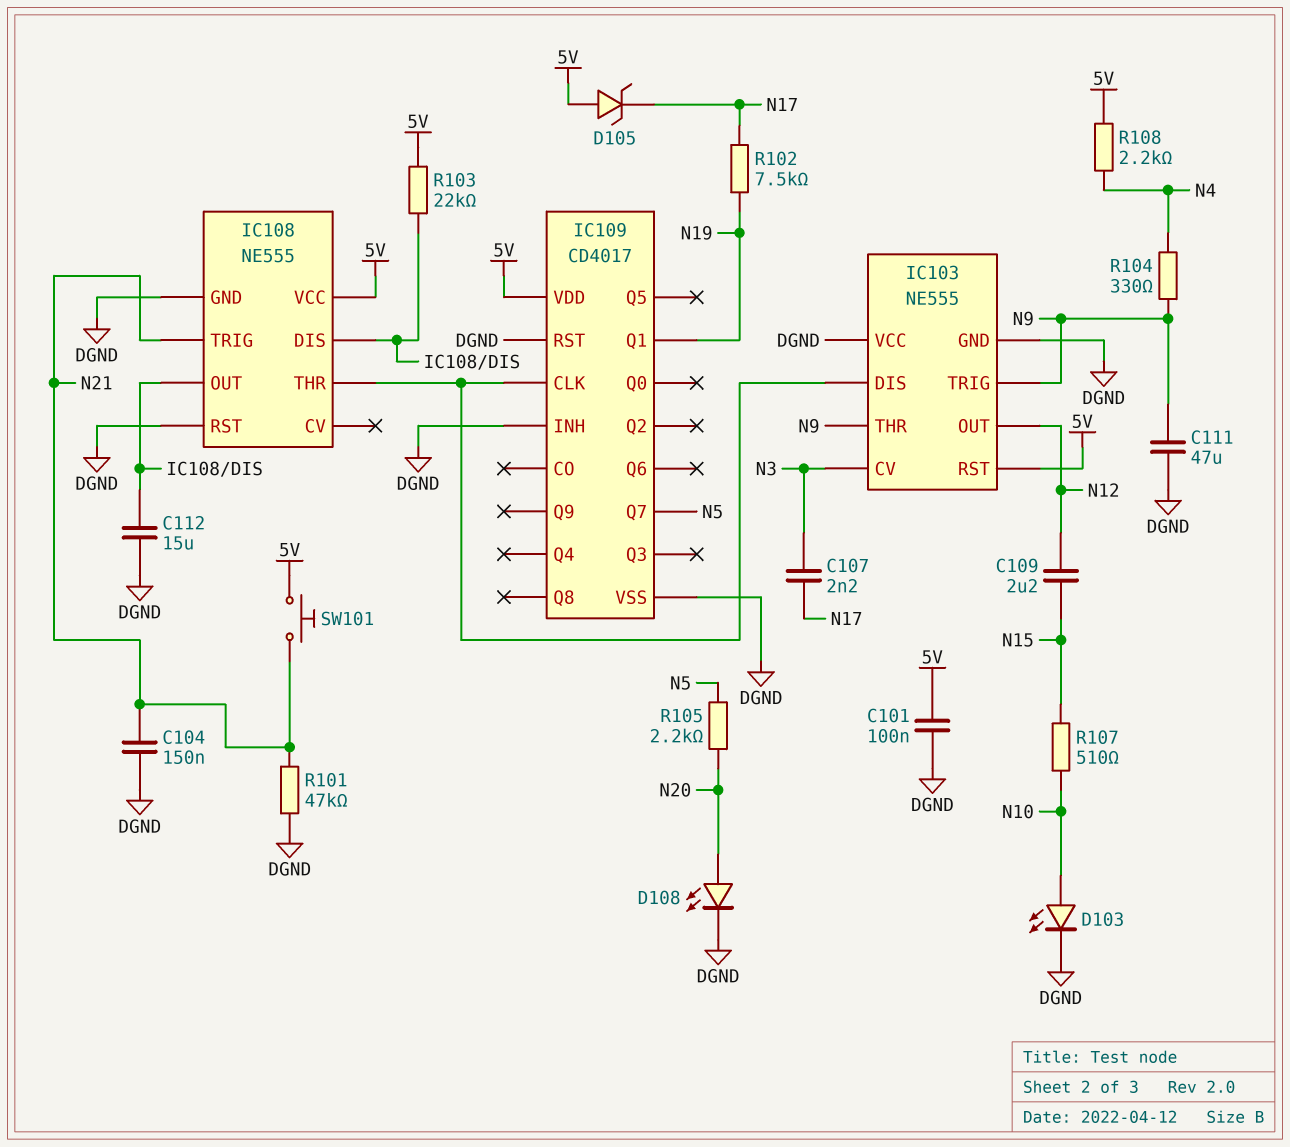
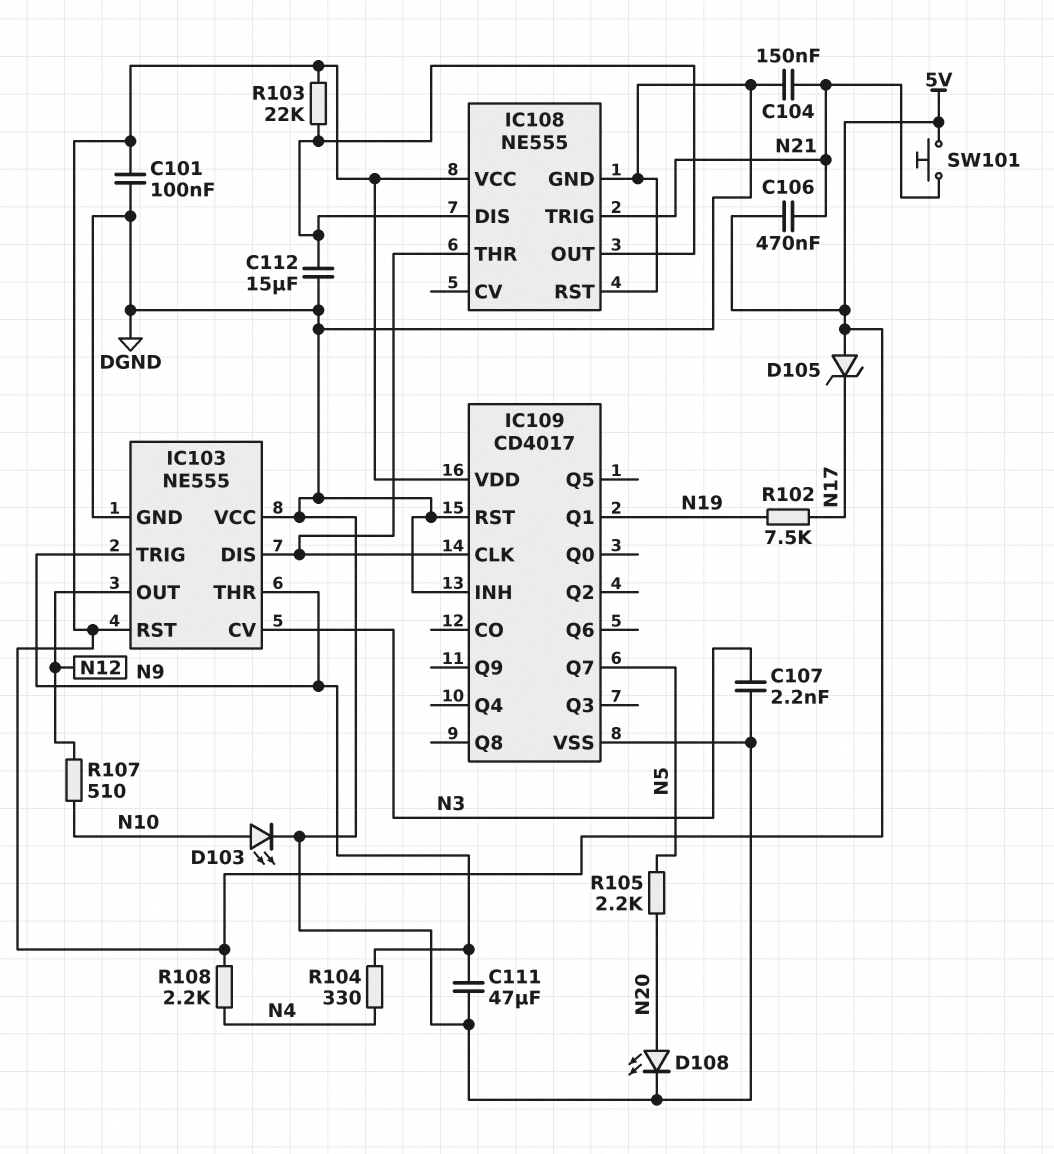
C106: none -> 470nF (5V, N21)
C107: 2.2nF (N3, N17) -> 2.2nF (DGND, N3)
C109: 2.2uF (N12, N15) -> none
R101: 47k (DGND, N21) -> none
R107: 510 (N10, N15) -> 510 (N10, N12)

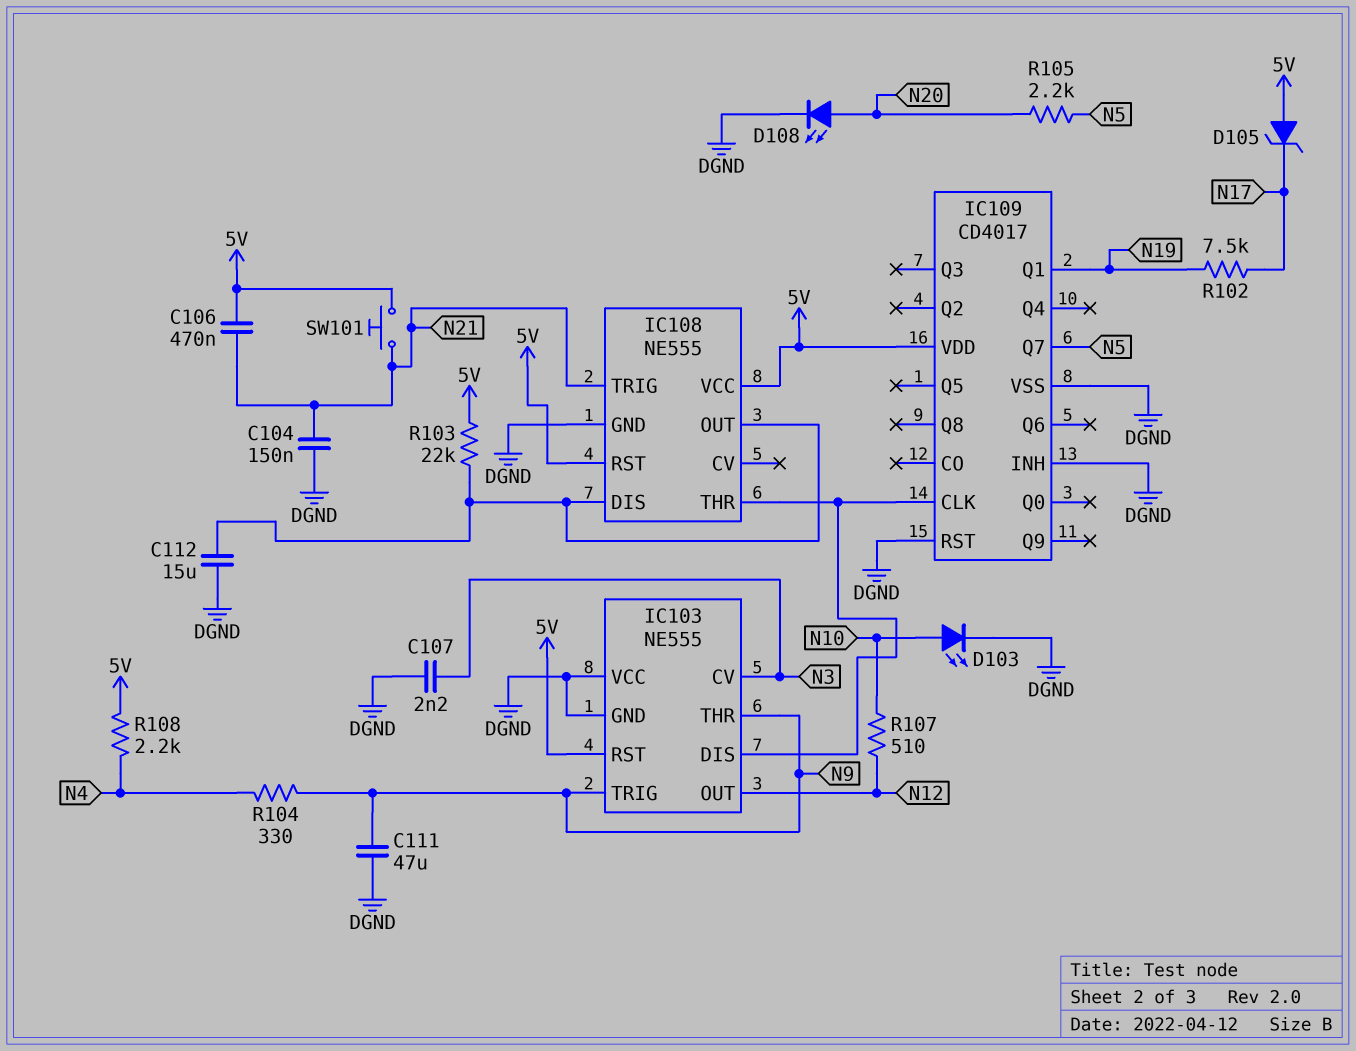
C101: 100nF (5V, DGND) -> none
IC108 pin RST: DGND -> 5V

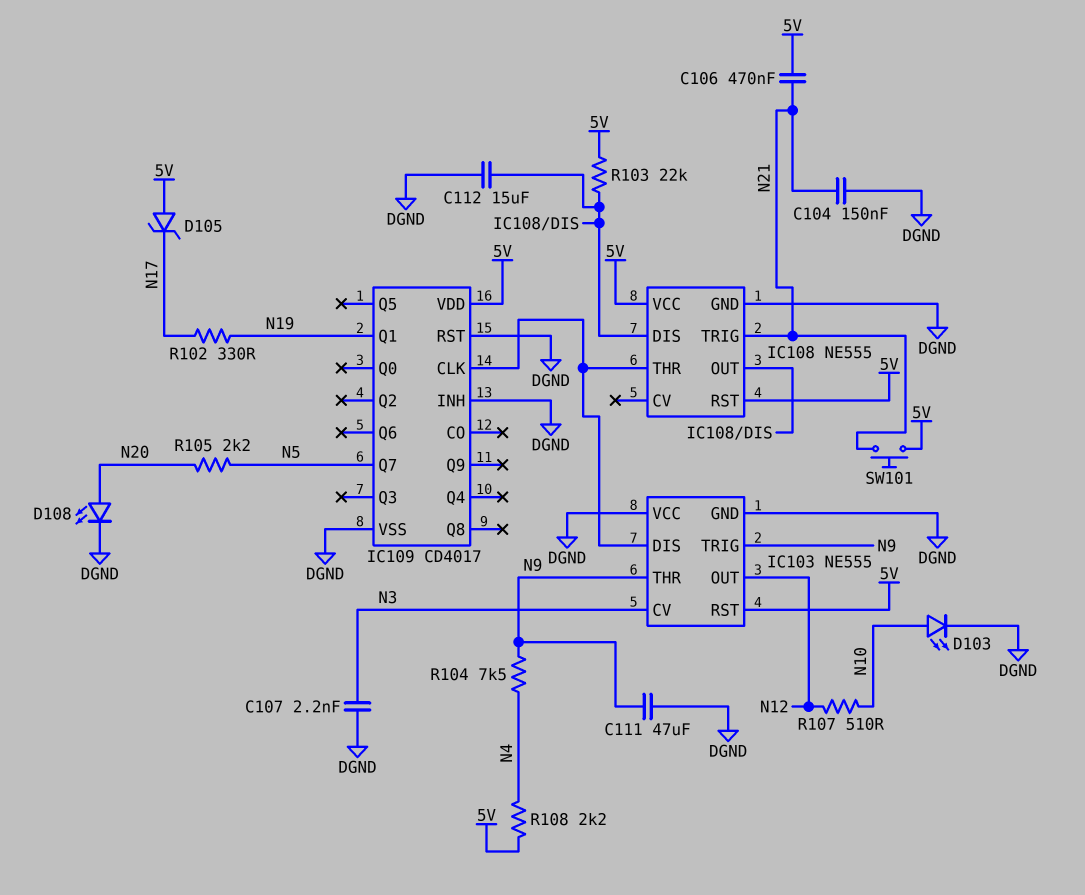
R102: 7.5k (N17, N19) -> 330 (N17, N19)
R104: 330 (N4, N9) -> 7.5k (N4, N9)

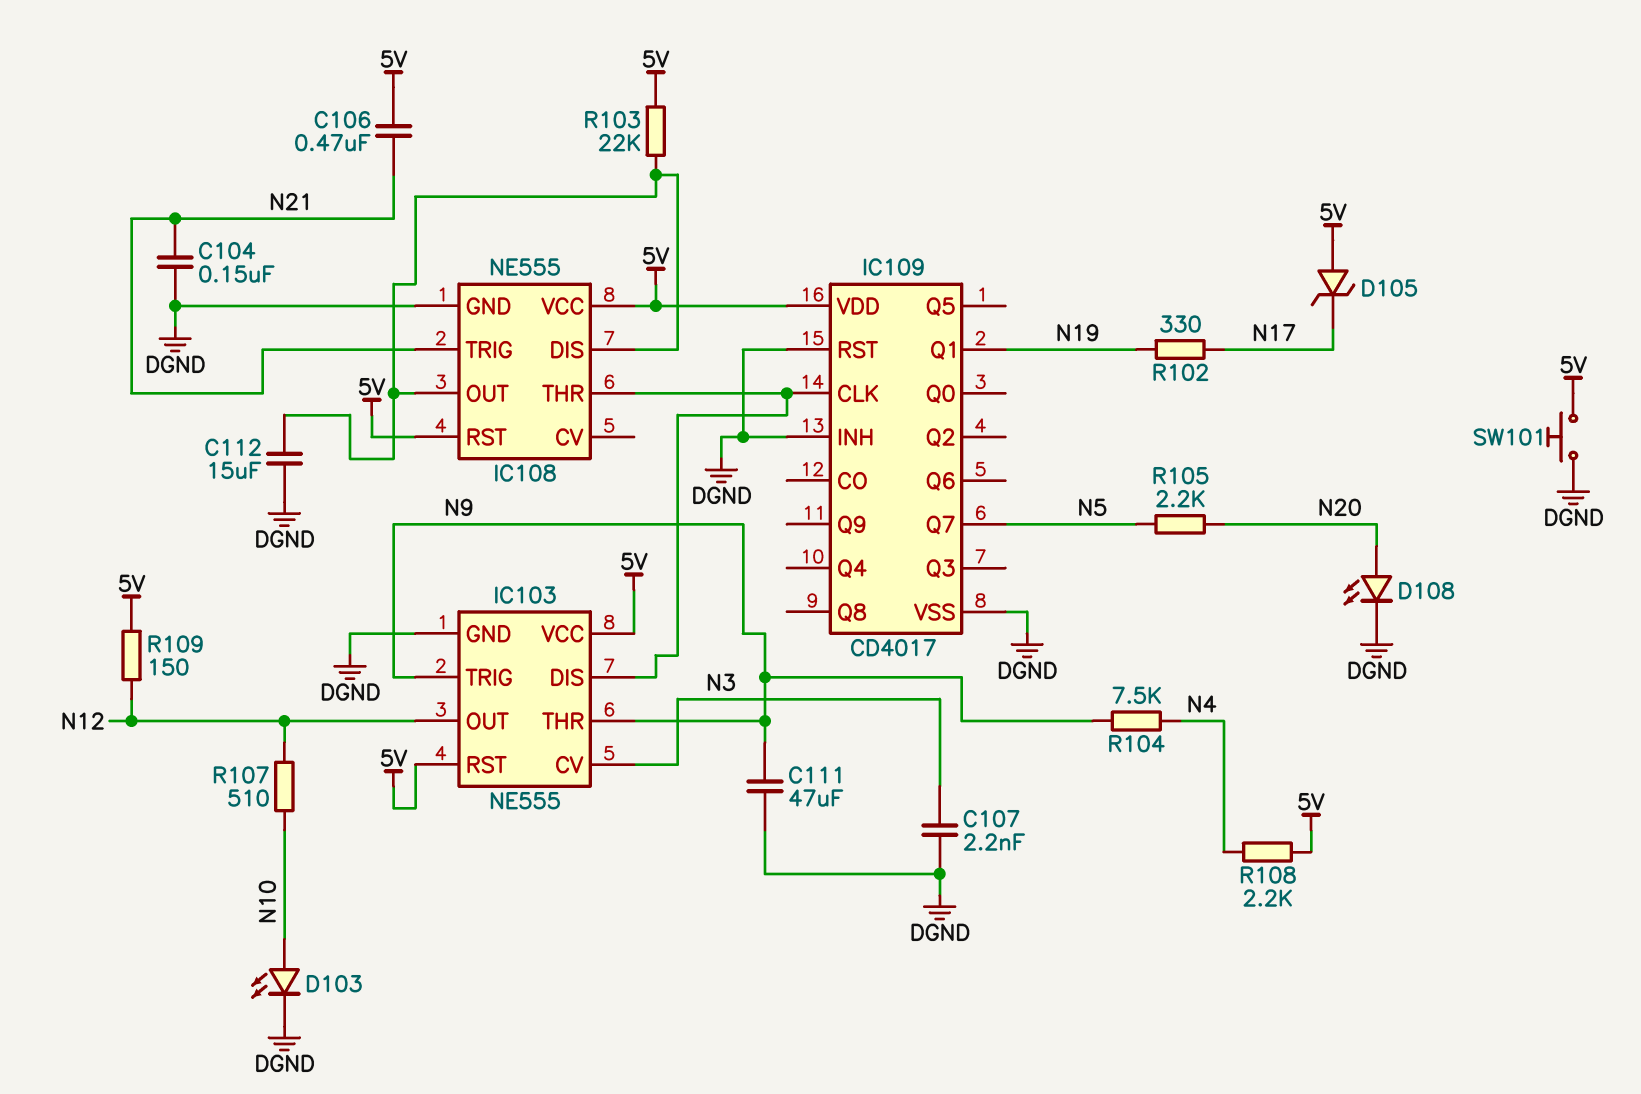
IC103 pin VCC: DGND -> 5V
R109: none -> 150 (5V, N12)
SW101: button (5V, N21) -> button (5V, DGND)

